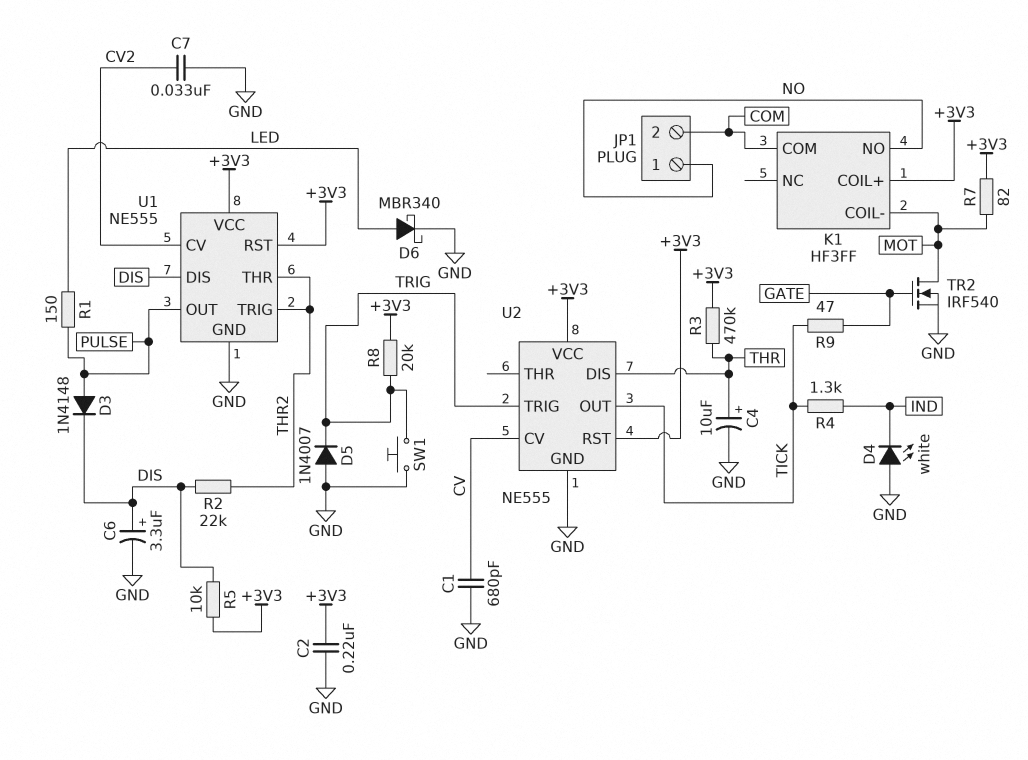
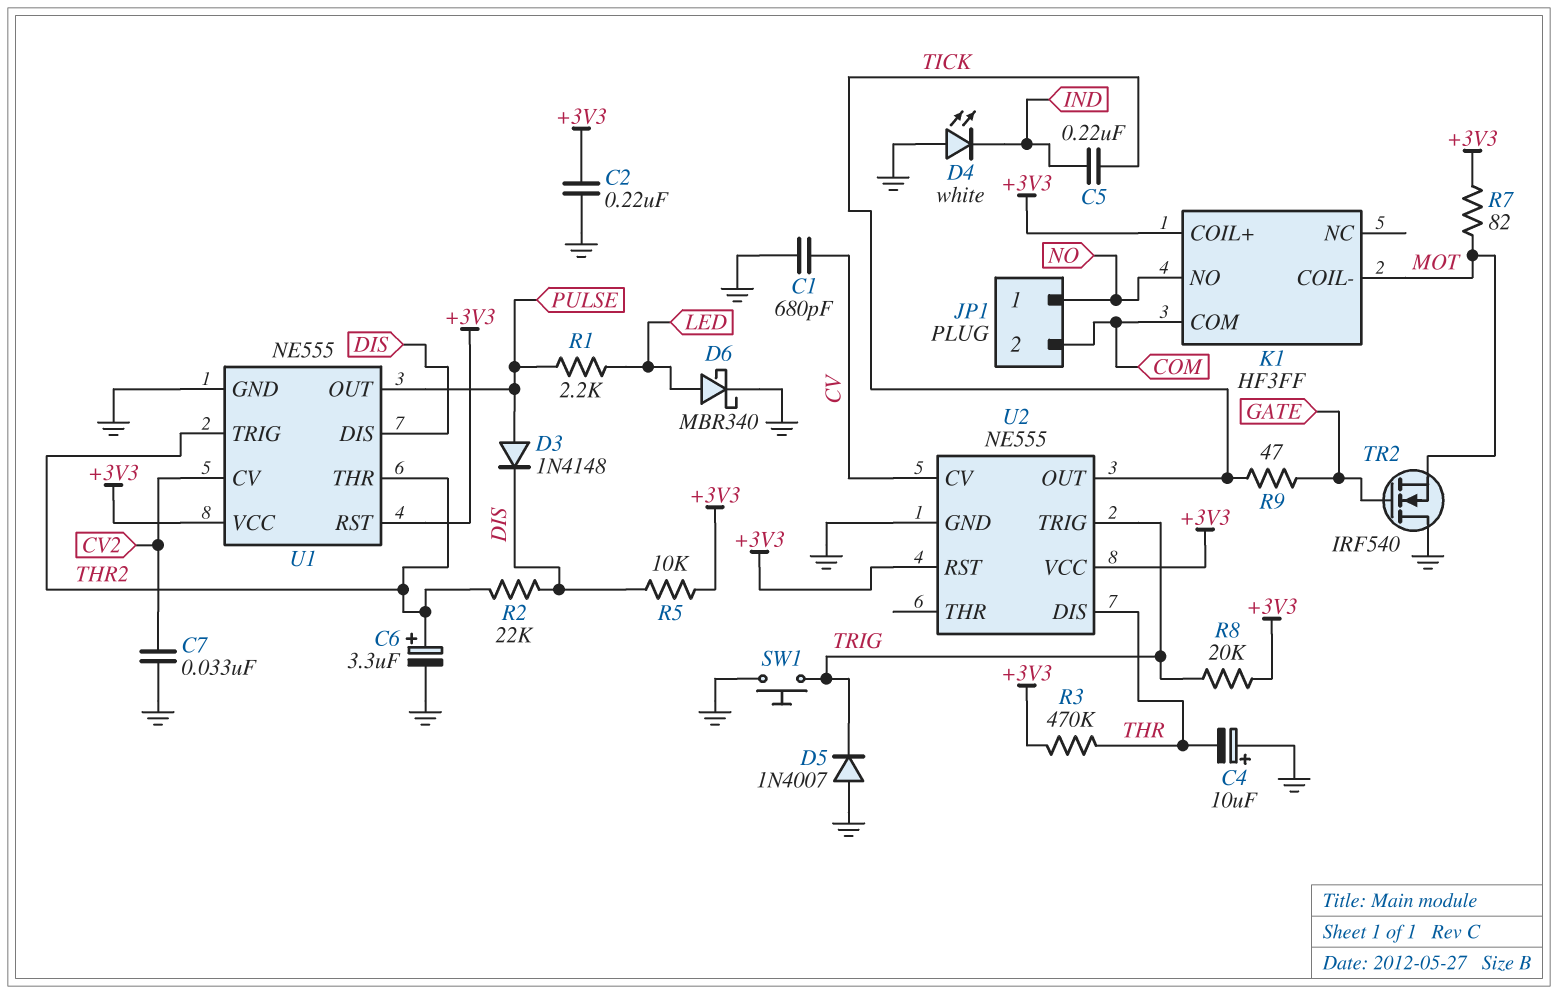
C4: 10uF (plus THR, minus GND) -> 10uF (plus GND, minus THR)
C5: none -> 220nF (IND, TICK)
C6: 3.3uF (plus DIS, minus GND) -> 3.3uF (plus THR2, minus GND)
R1: 150 (LED, PULSE) -> 2.2k (LED, PULSE)
R4: 1.3k (IND, TICK) -> none
TR2: NMOS IRF540 (G GATE, D MOT, S GND) -> NMOS IRF540 (G GATE, D GND, S MOT)

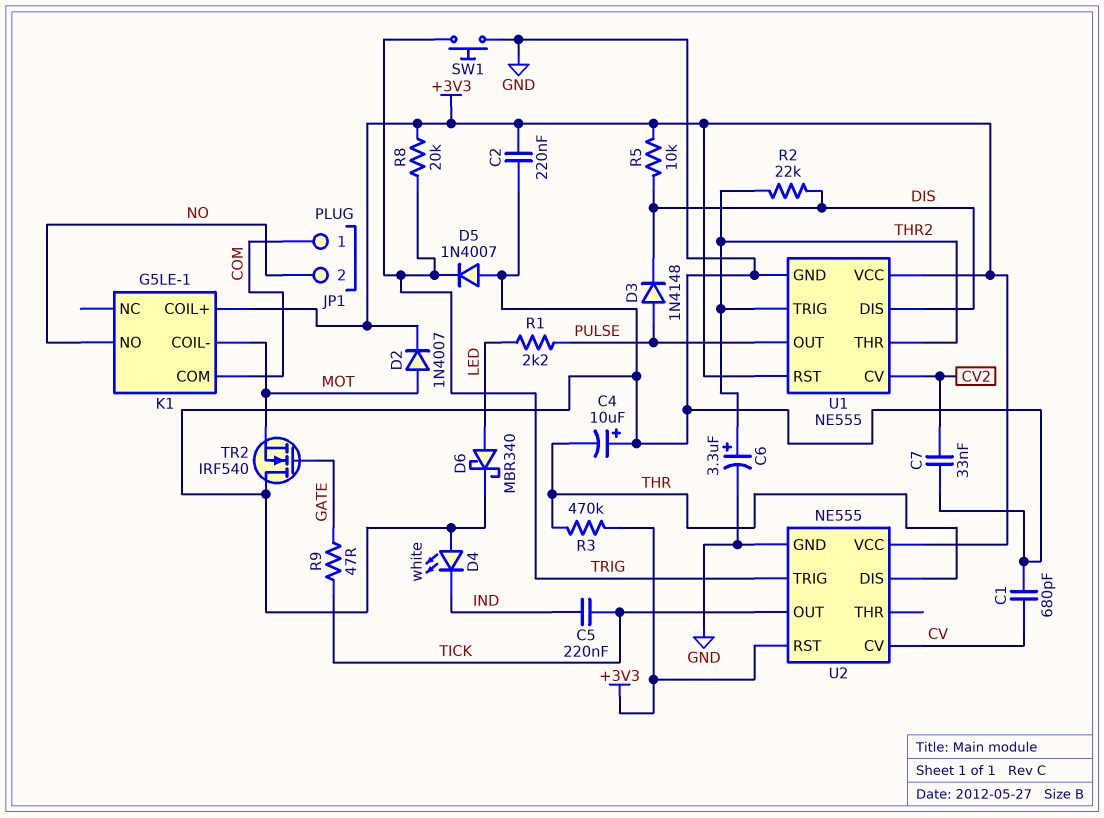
D2: none -> diode 1N4007 (A MOT, K +3V3)
JP1 pin 1: NO -> COM
JP1 pin 2: COM -> NO
K1: HF3FF -> G5LE-1
R7: 82 (+3V3, MOT) -> none

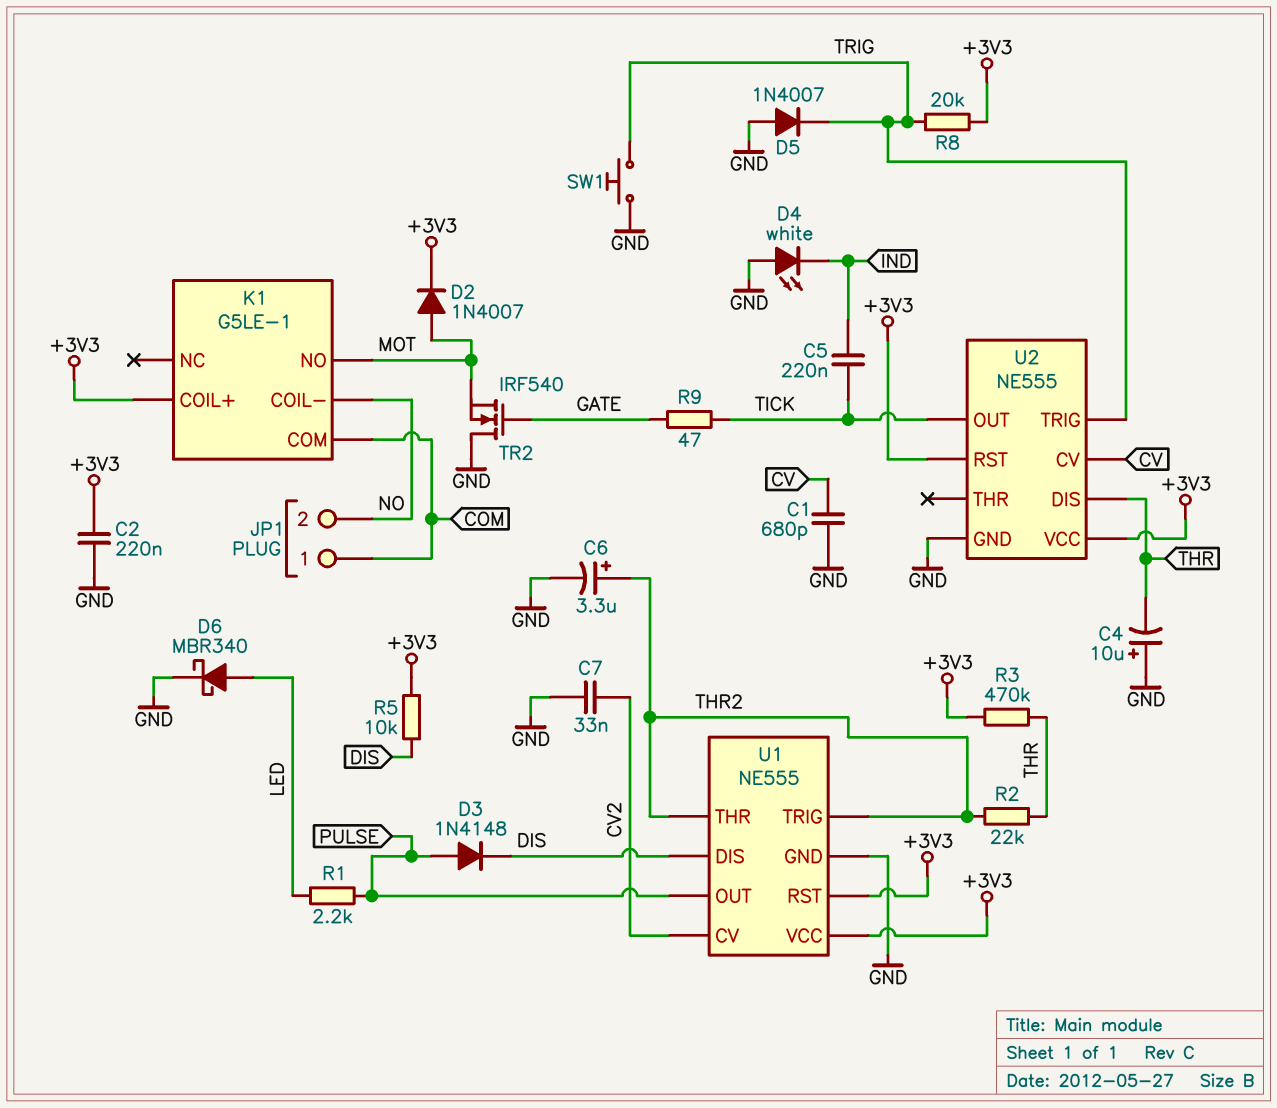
K1 pin COIL-: MOT -> NO
K1 pin NO: NO -> MOT
R2: 22k (DIS, THR2) -> 22k (THR, THR2)

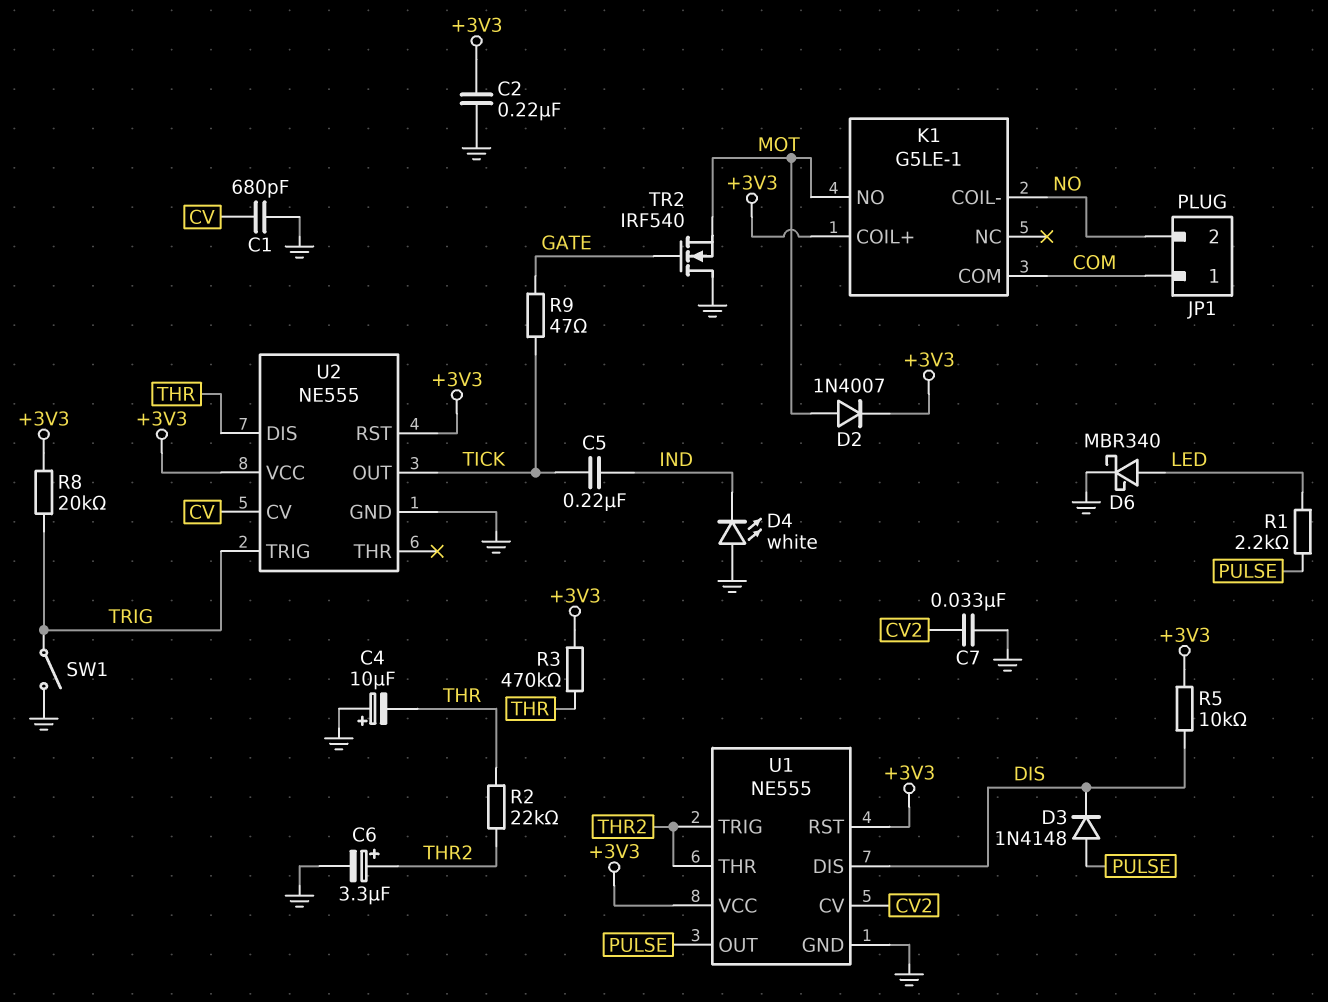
D5: diode 1N4007 (A GND, K TRIG) -> none
SW1: button (GND, TRIG) -> switch (GND, TRIG)

